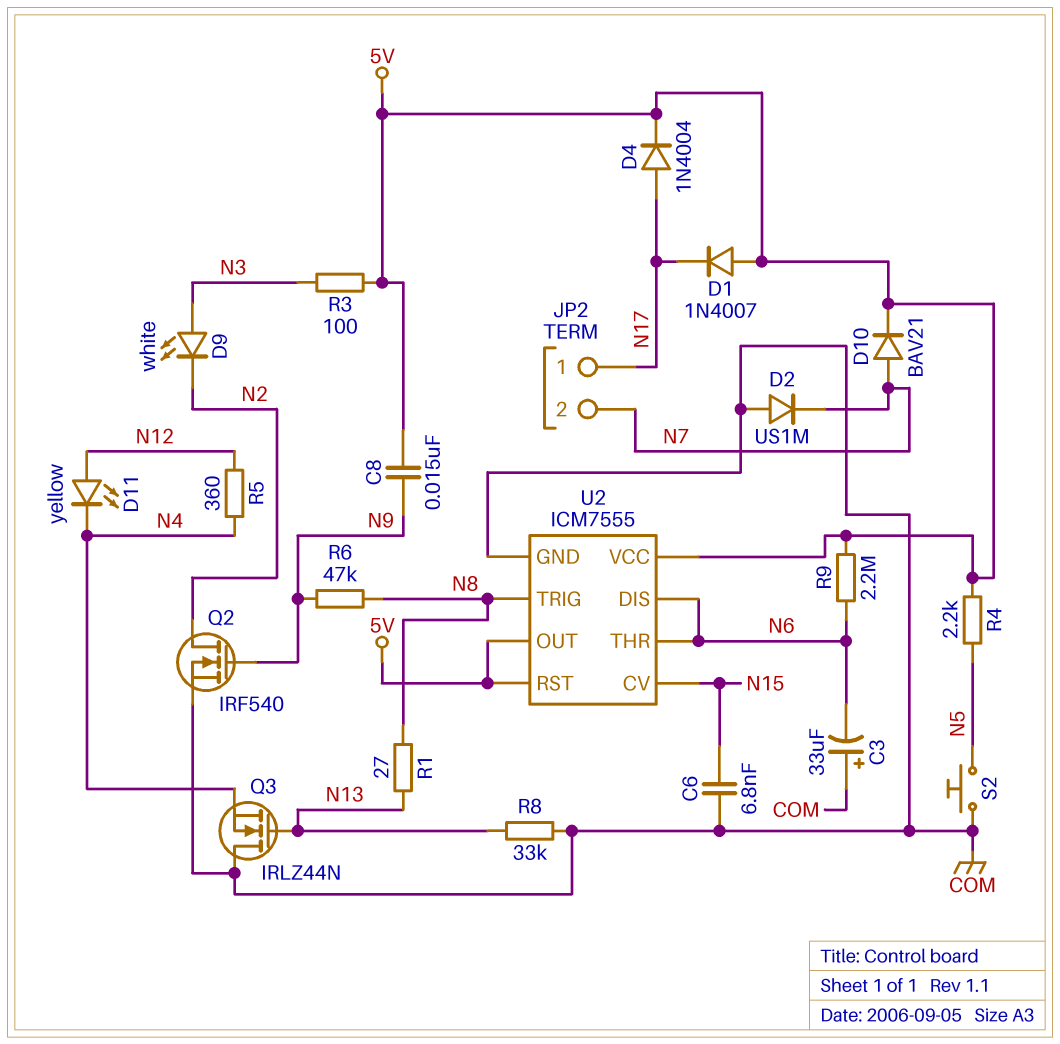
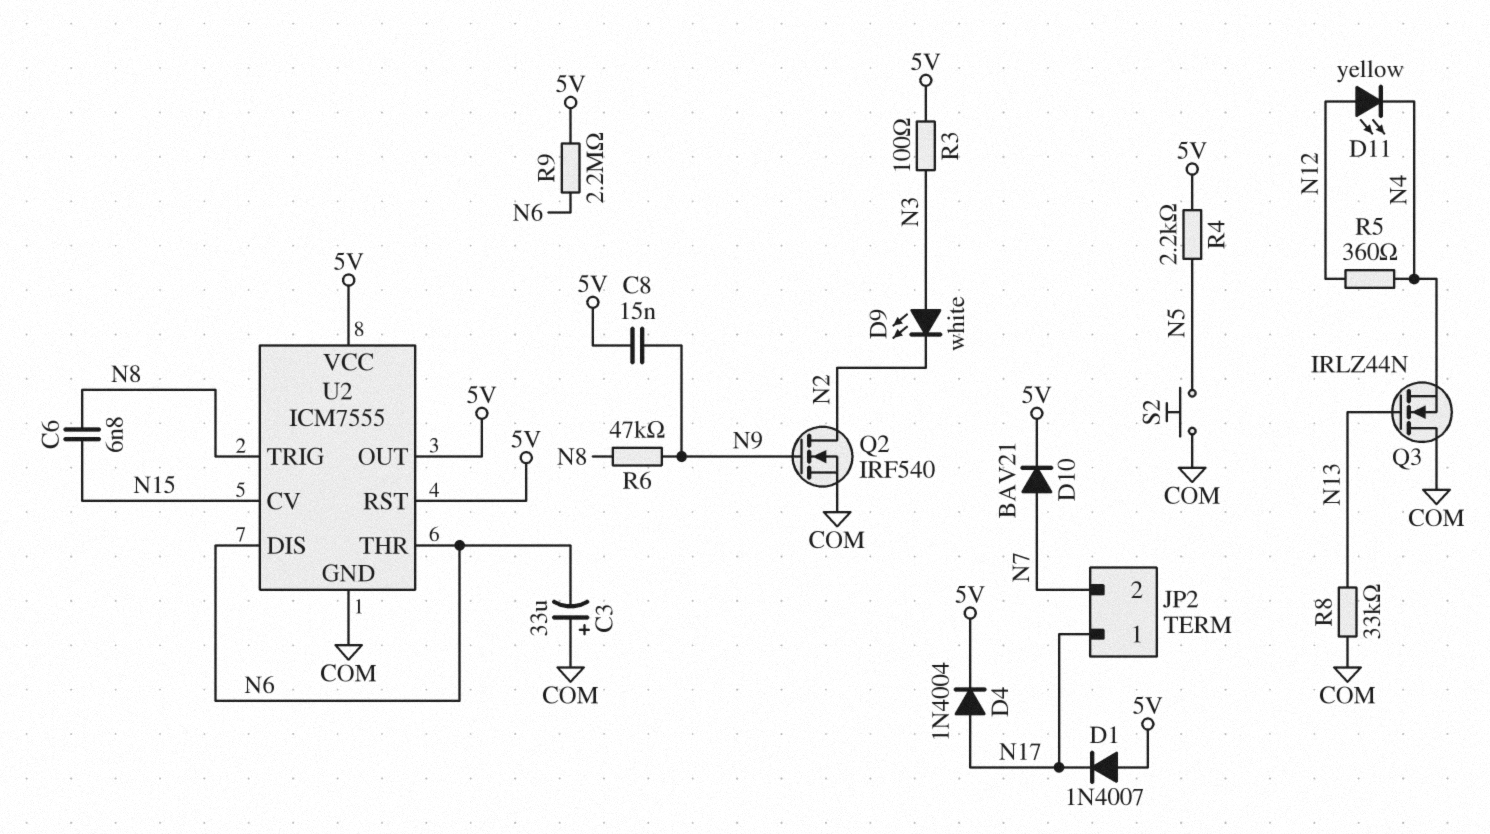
C6: 6.8nF (COM, N15) -> 6.8nF (N8, N15)
D2: diode US1M (A COM, K N7) -> none
R1: 27 (N8, N13) -> none

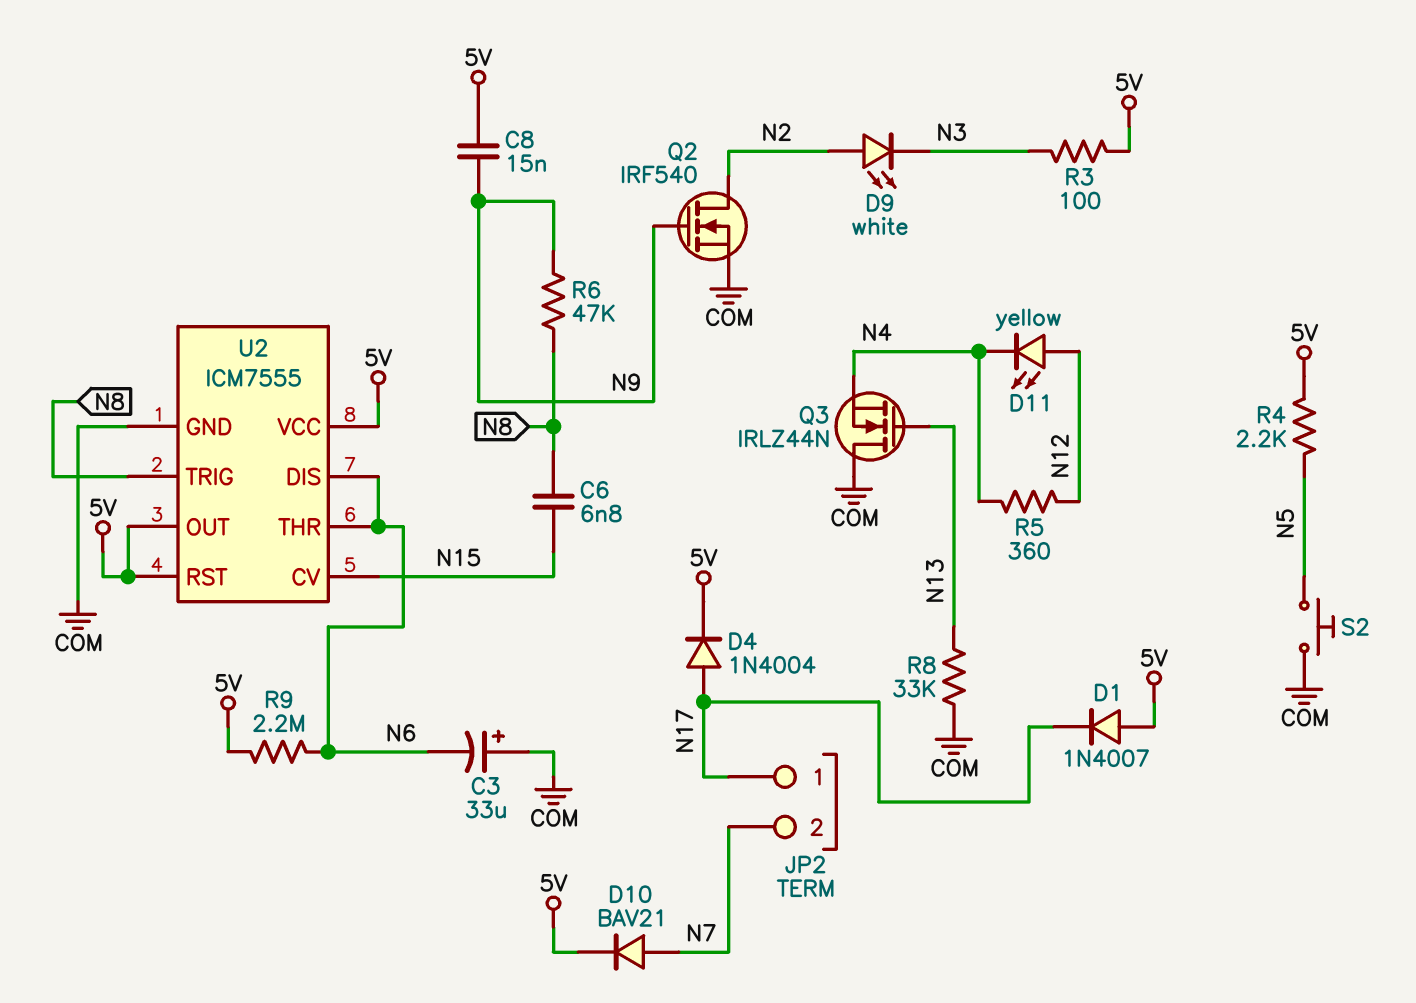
D9: LED white (A N3, K N2) -> LED white (A N2, K N3)

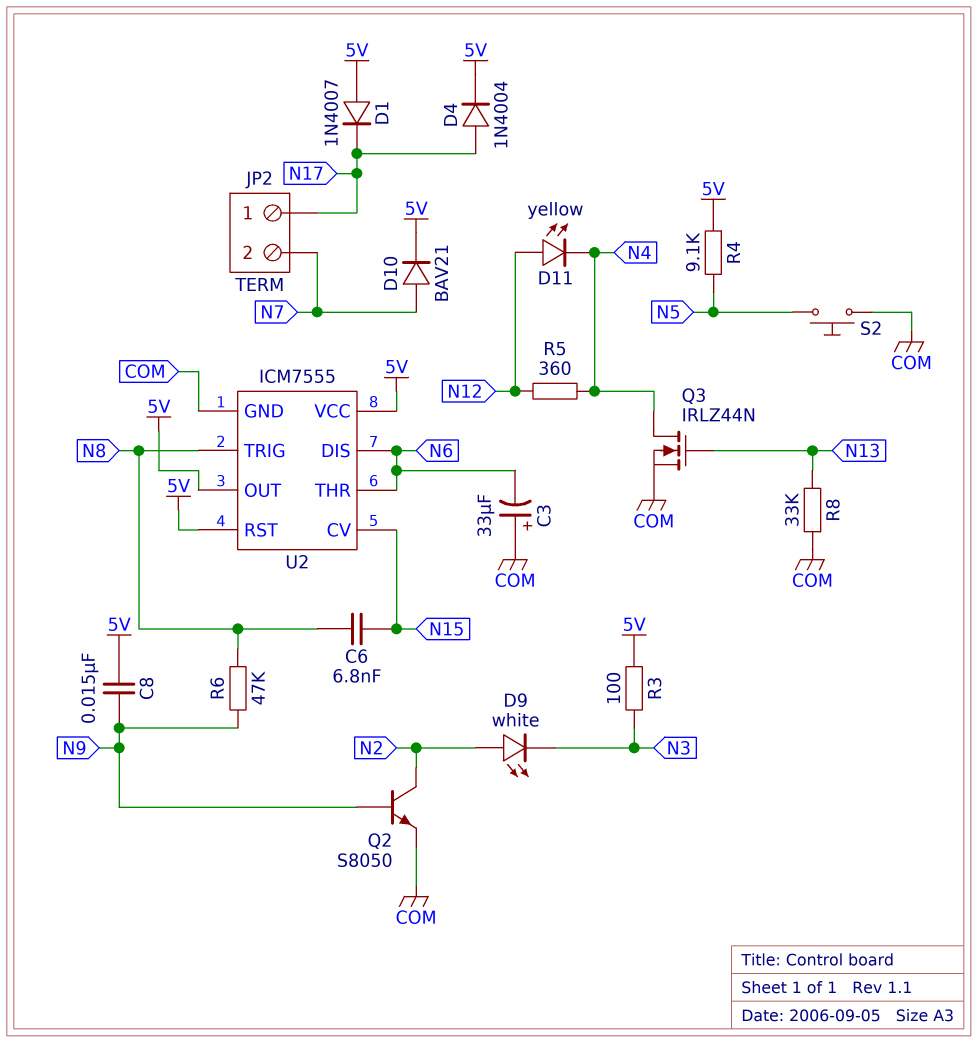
Q2: NMOS IRF540 (G N9, D N2, S COM) -> NPN S8050 (B N9, C N2, E COM)
Q3: NMOS IRLZ44N (G N13, D COM, S N4) -> NMOS IRLZ44N (G N13, D N4, S COM)
R4: 2.2k (5V, N5) -> 9.1k (5V, N5)
R9: 2.2M (5V, N6) -> none

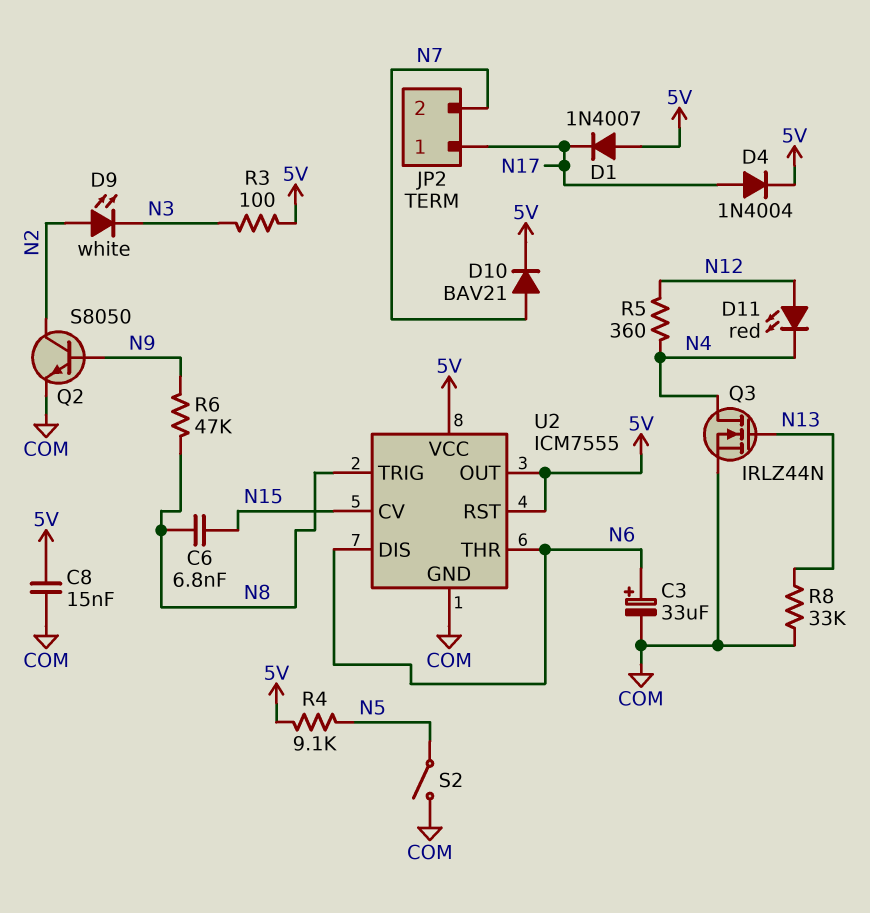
C3: 33uF (plus COM, minus N6) -> 33uF (plus N6, minus COM)
C8: 15nF (5V, N9) -> 15nF (5V, COM)
D11: LED yellow (A N12, K N4) -> LED red (A N12, K N4)
S2: button (COM, N5) -> switch (COM, N5)

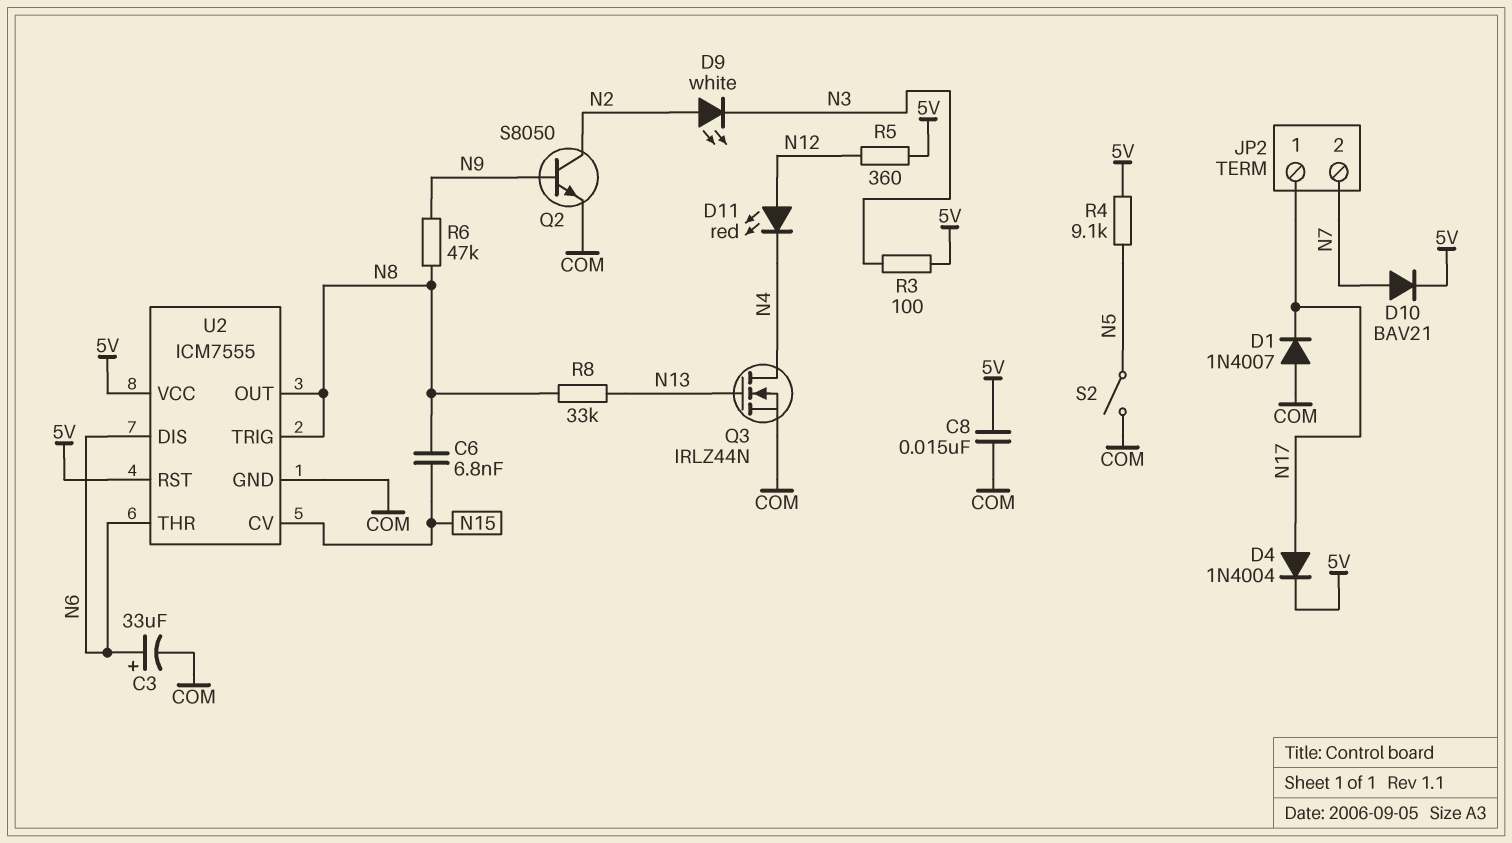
D1: diode 1N4007 (A 5V, K N17) -> diode 1N4007 (A COM, K N17)
R5: 360 (N4, N12) -> 360 (5V, N12)
R8: 33k (COM, N13) -> 33k (N8, N13)
U2 pin OUT: 5V -> N8

